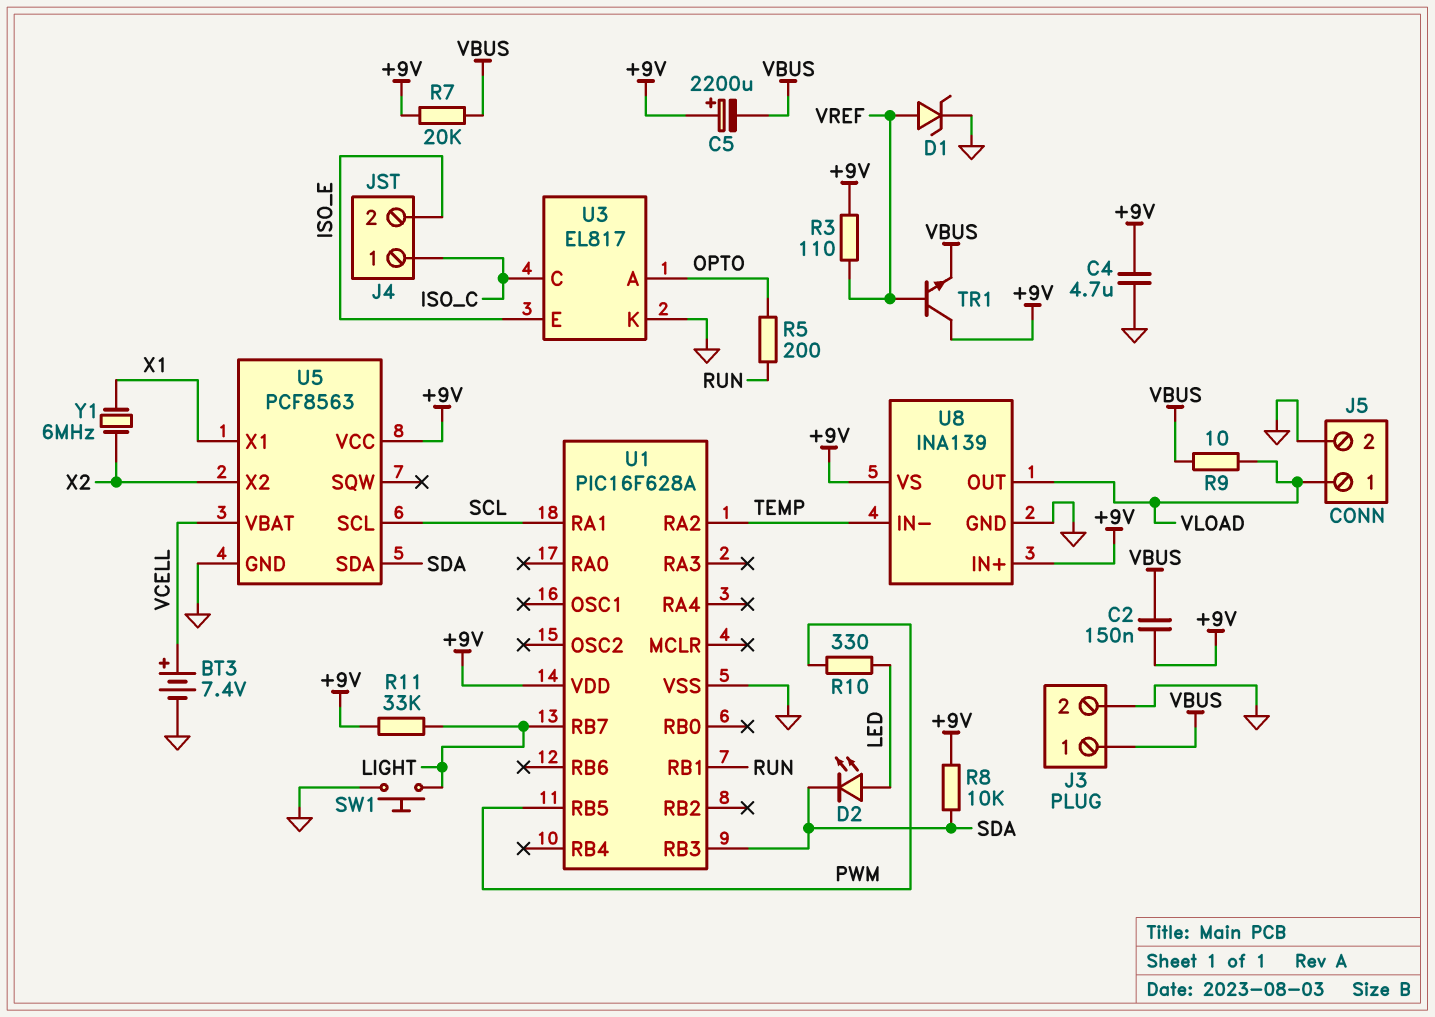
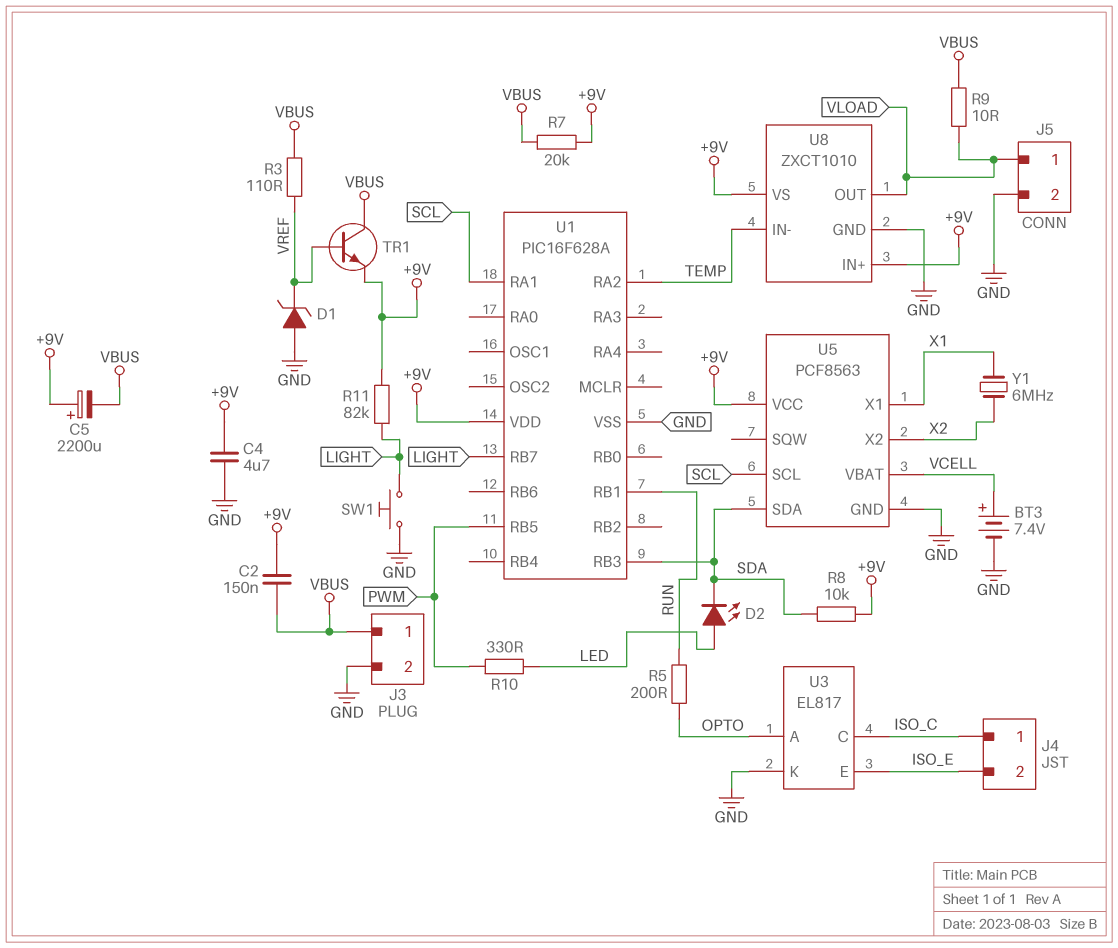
D1: zener (A VREF, K GND) -> zener (A GND, K VREF)
R3: 110 (+9V, VREF) -> 110 (VBUS, VREF)
R11: 33k (+9V, LIGHT) -> 82k (+9V, LIGHT)
TR1: NPN (B VREF, C +9V, E VBUS) -> NPN (B VREF, C VBUS, E +9V)
U8: INA139 -> ZXCT1010

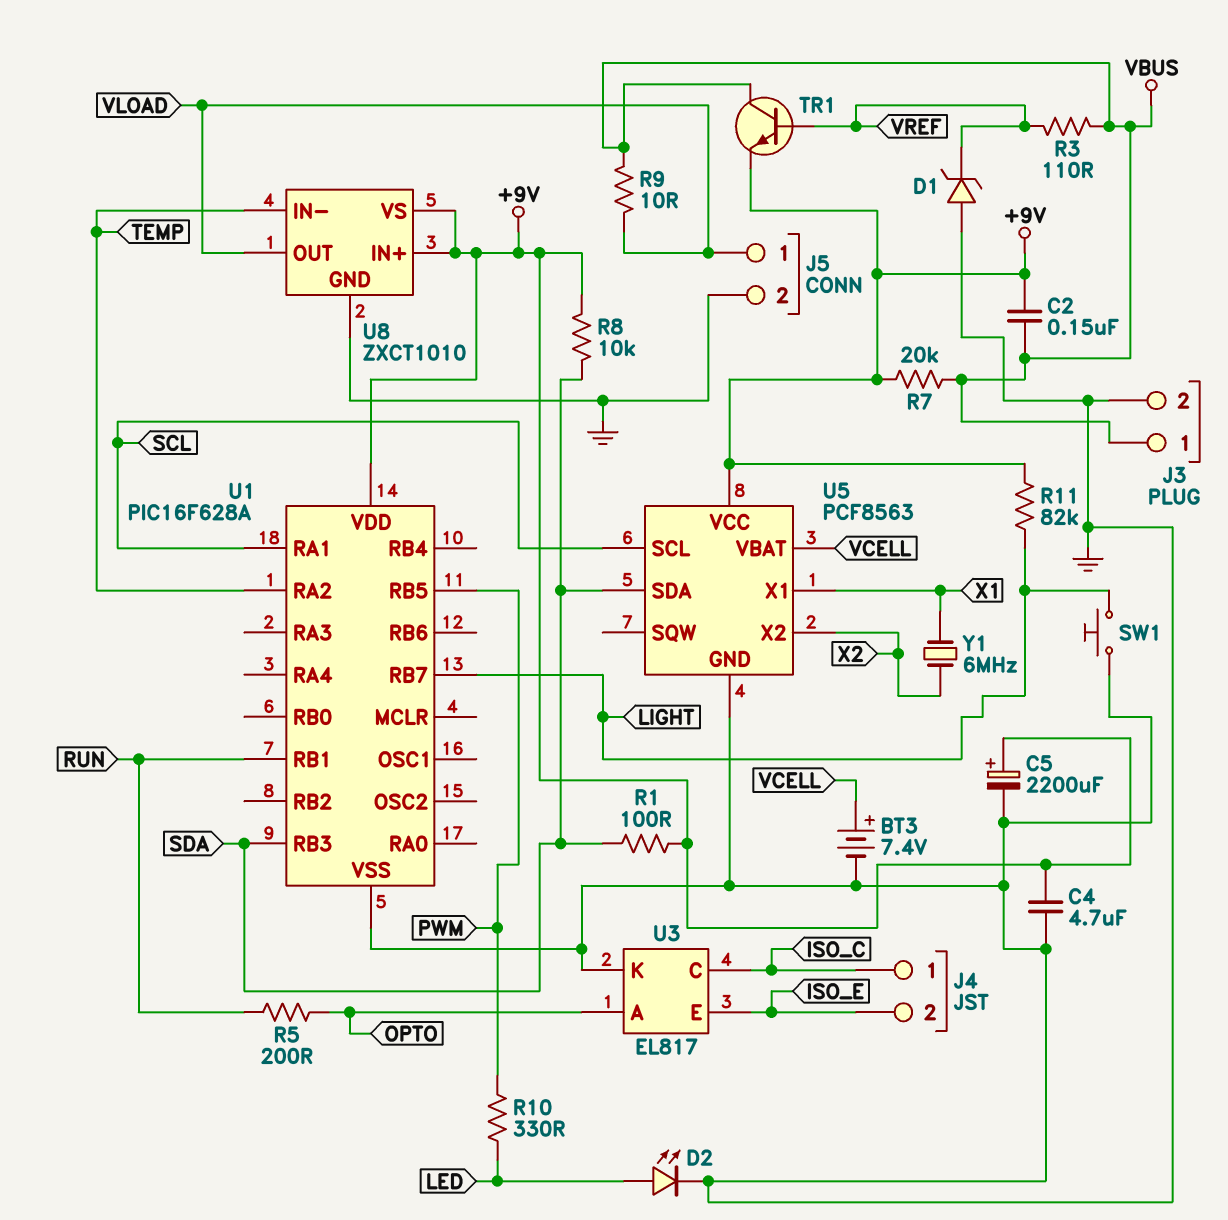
C5: 2200uF (plus +9V, minus VBUS) -> 2200uF (plus +9V, minus GND)
D2: LED (A LED, K SDA) -> LED (A LED, K GND)
R1: none -> 100 (+9V, SDA)

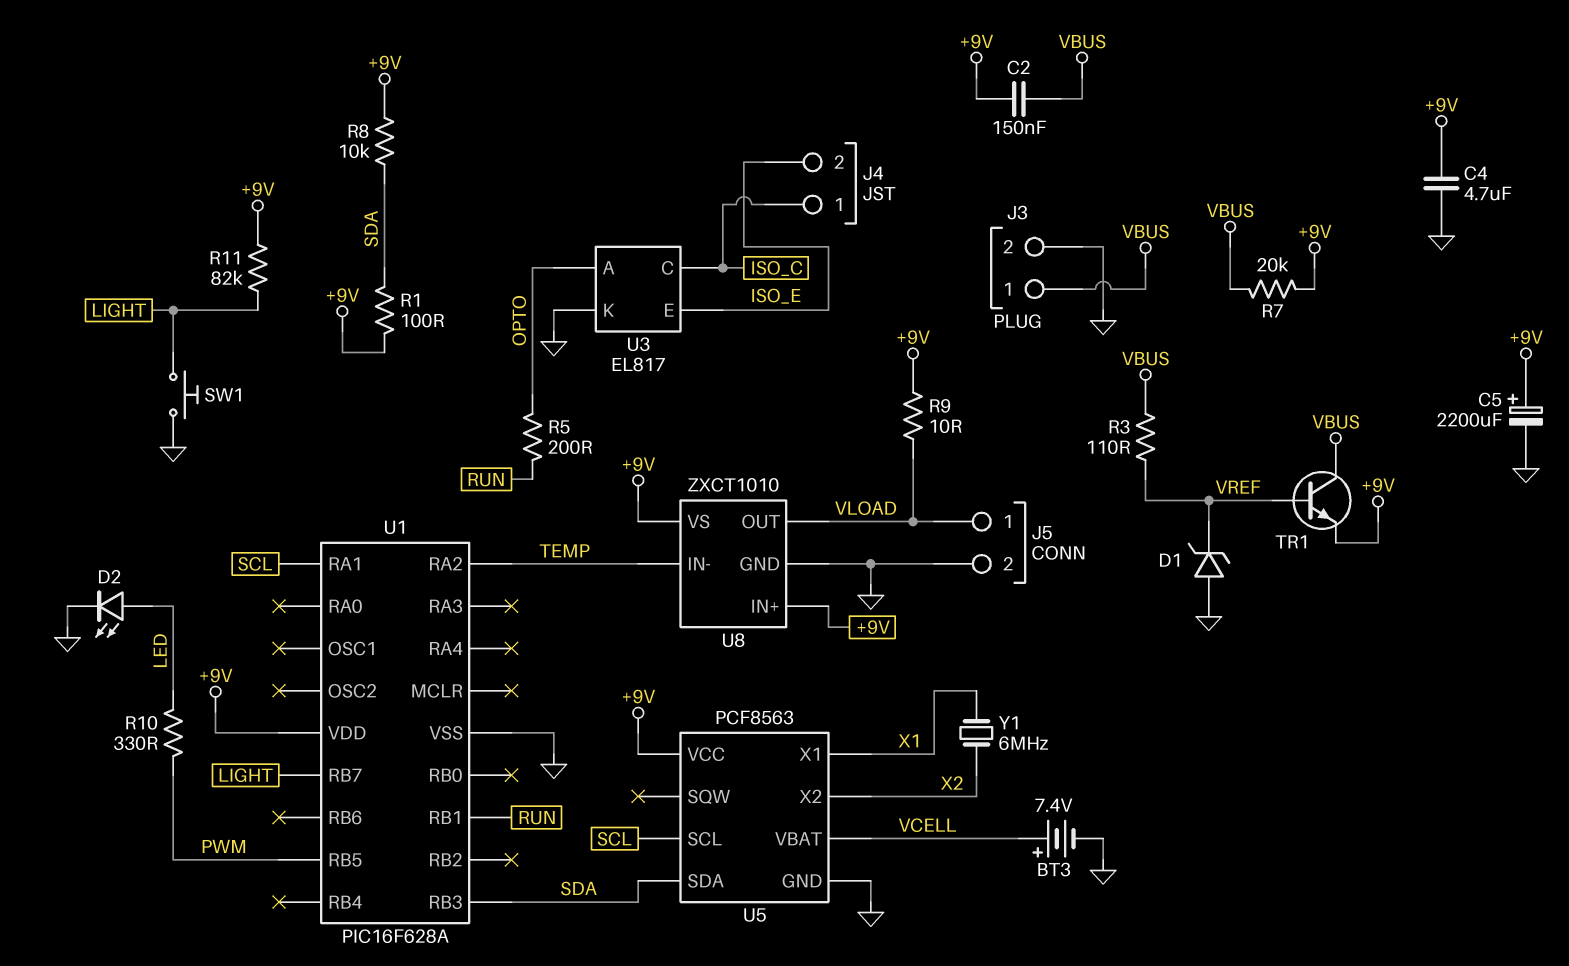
R9: 10 (VBUS, VLOAD) -> 10 (+9V, VLOAD)

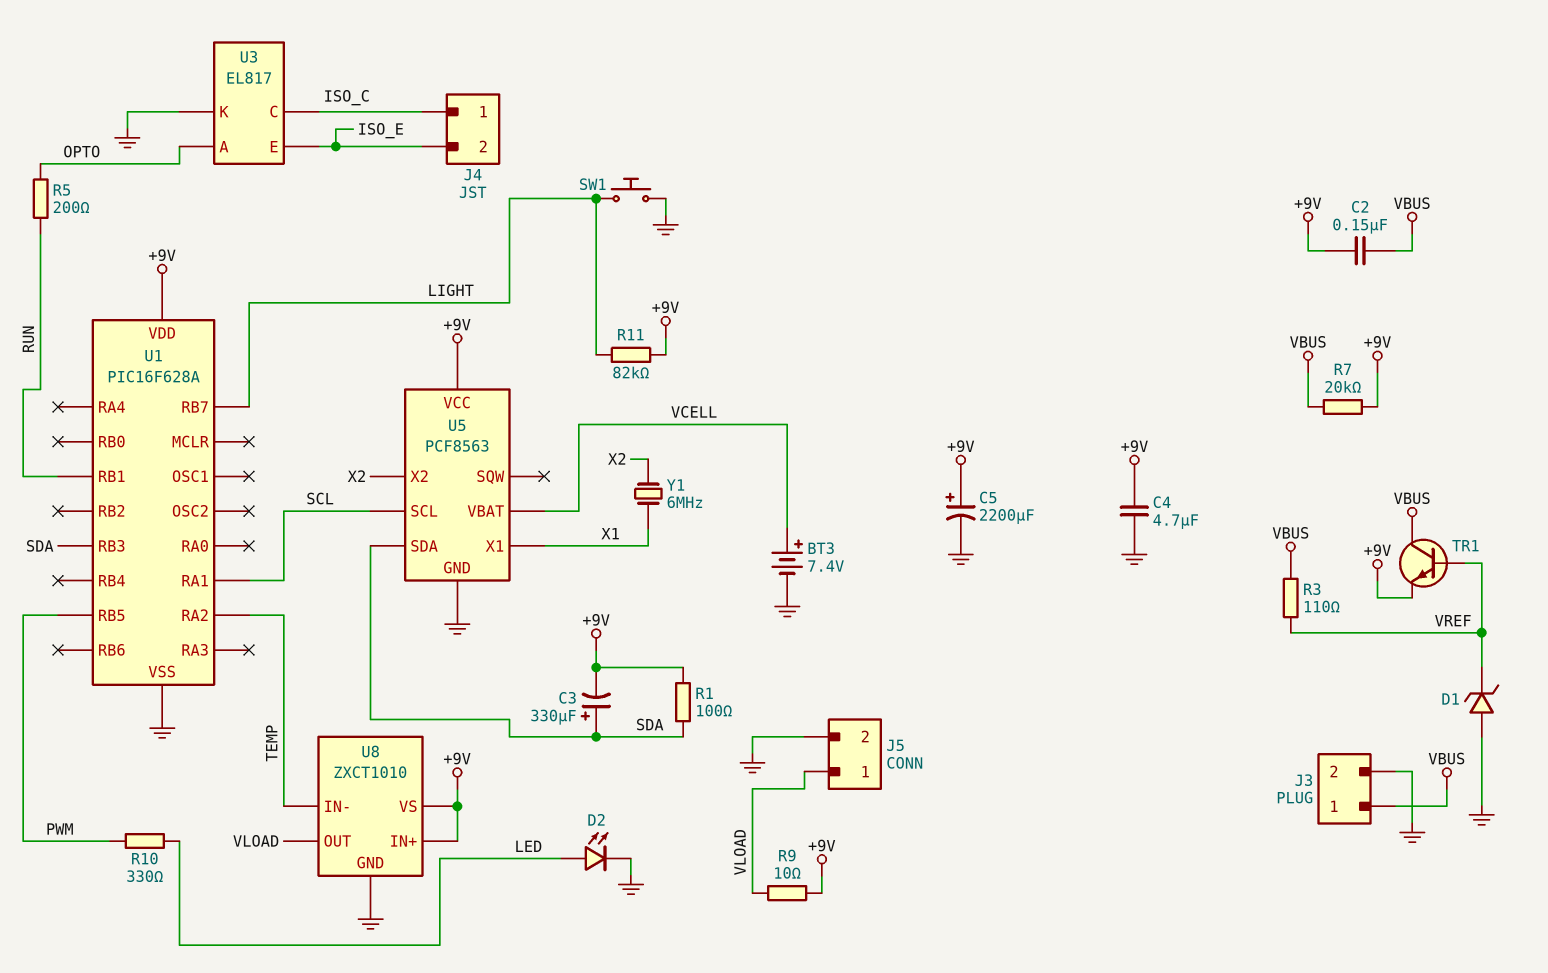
C3: none -> 330uF (plus SDA, minus +9V)
R8: 10k (+9V, SDA) -> none

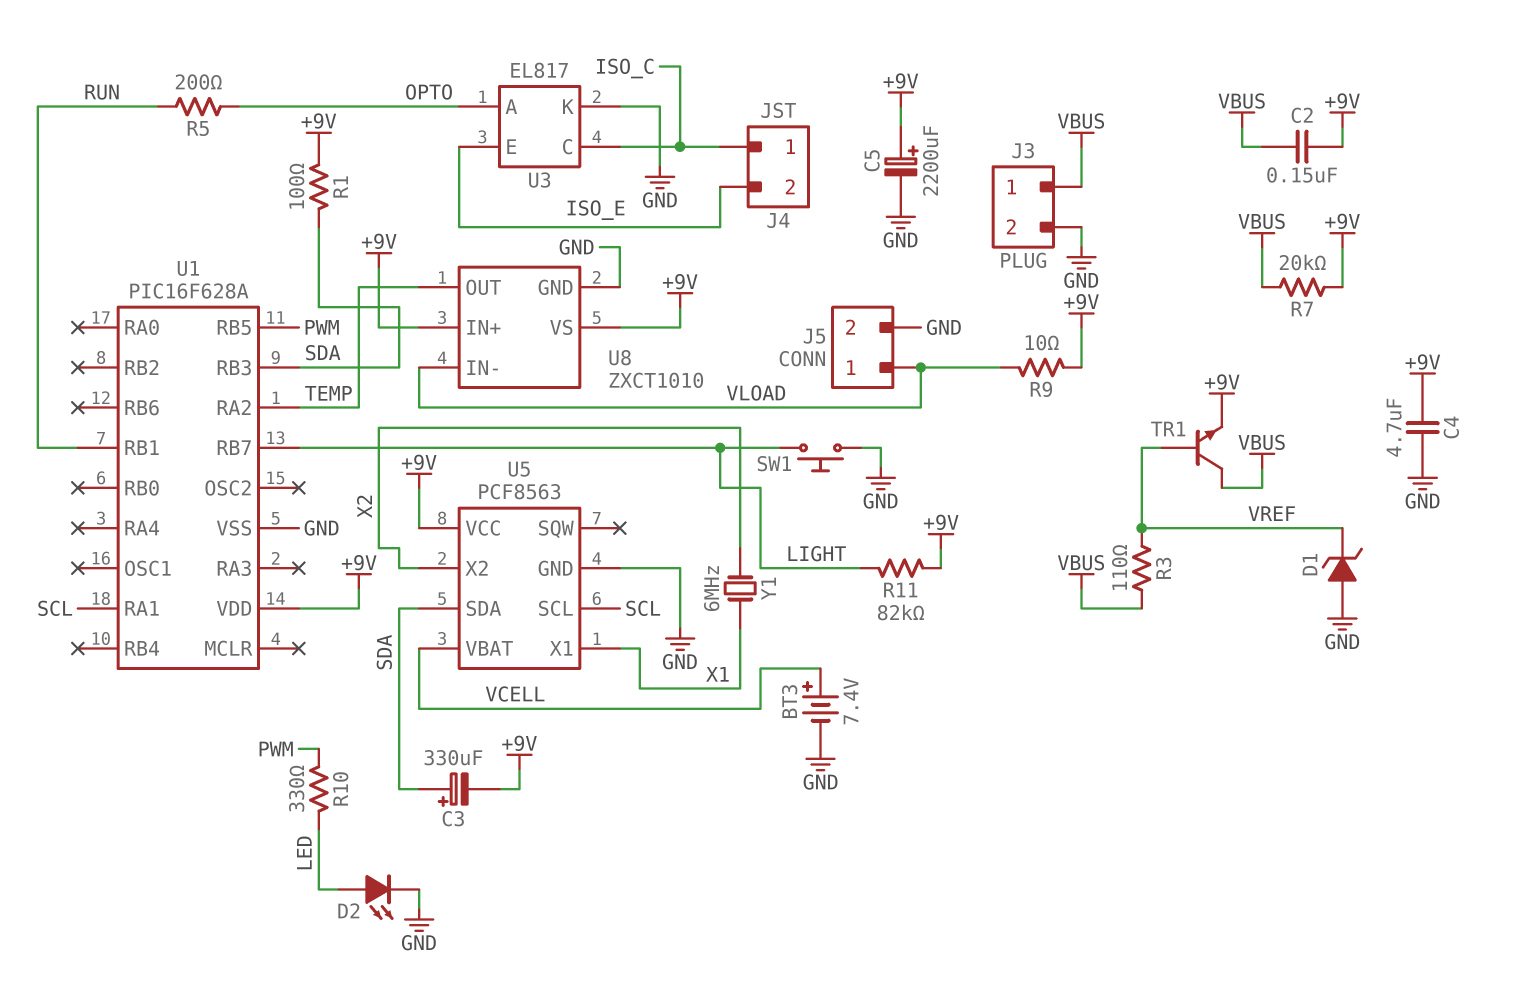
U8 pin IN-: TEMP -> VLOAD
U8 pin OUT: VLOAD -> TEMP

